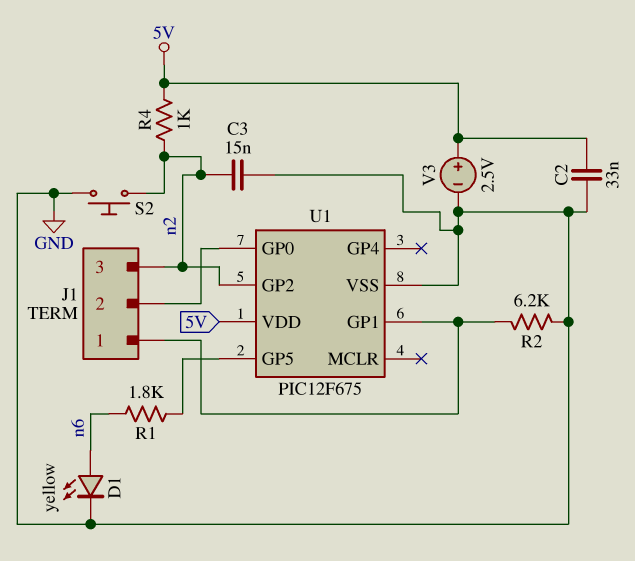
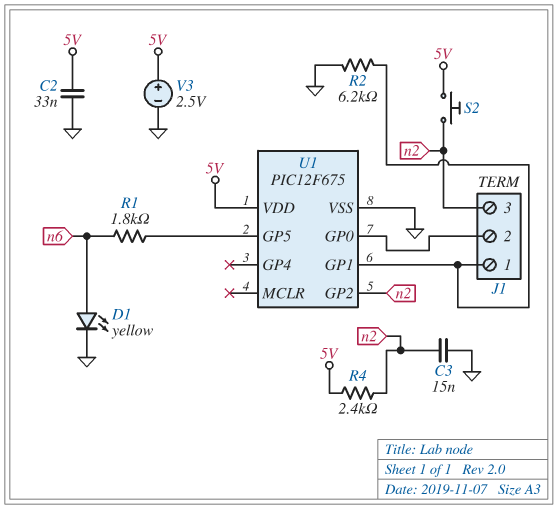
R4: 1k (5V, n2) -> 2.4k (5V, n2)
S2: button (GND, n2) -> button (5V, n2)

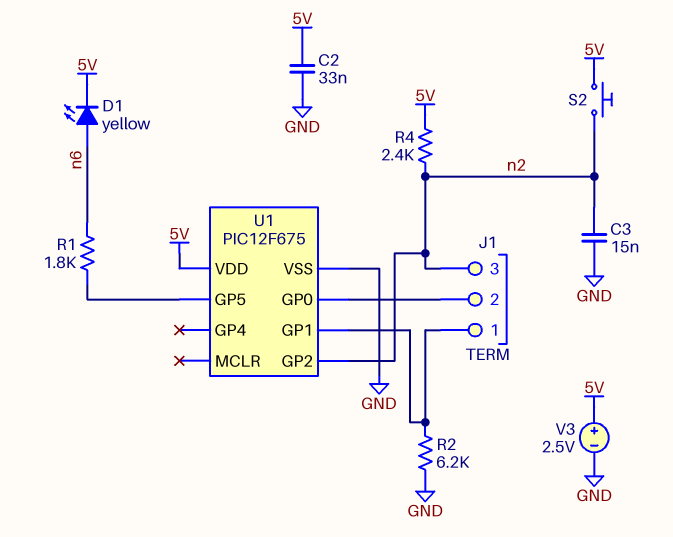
D1: LED yellow (A n6, K GND) -> LED yellow (A n6, K 5V)

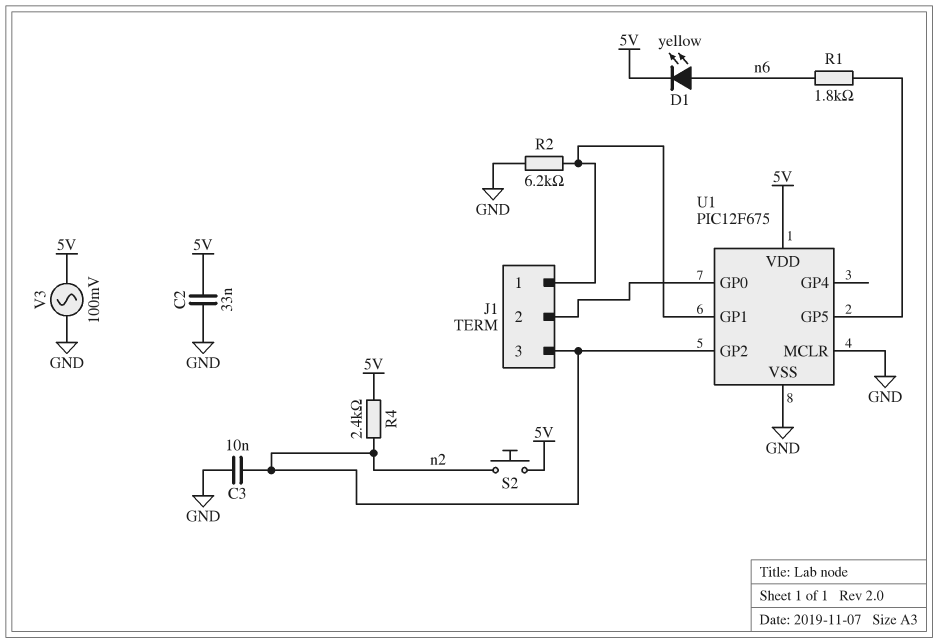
C3: 15nF (GND, n2) -> 10nF (GND, n2)
U1 pin MCLR: none -> GND
V3: 2.5V (plus 5V, minus GND) -> AC 100mV (5V, GND)

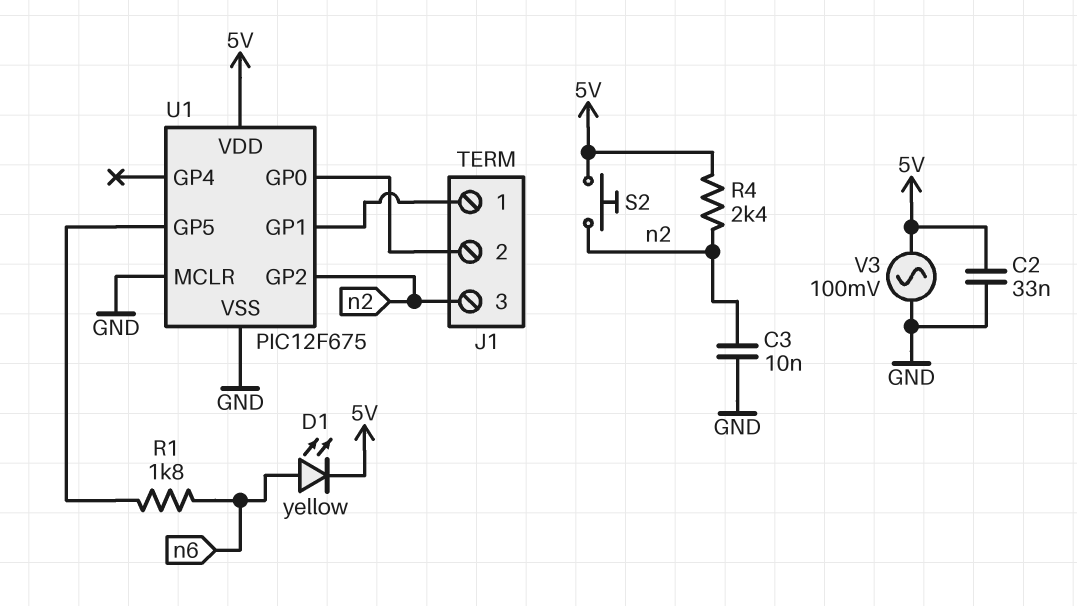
R2: 6.2k (GND, J1/1) -> none

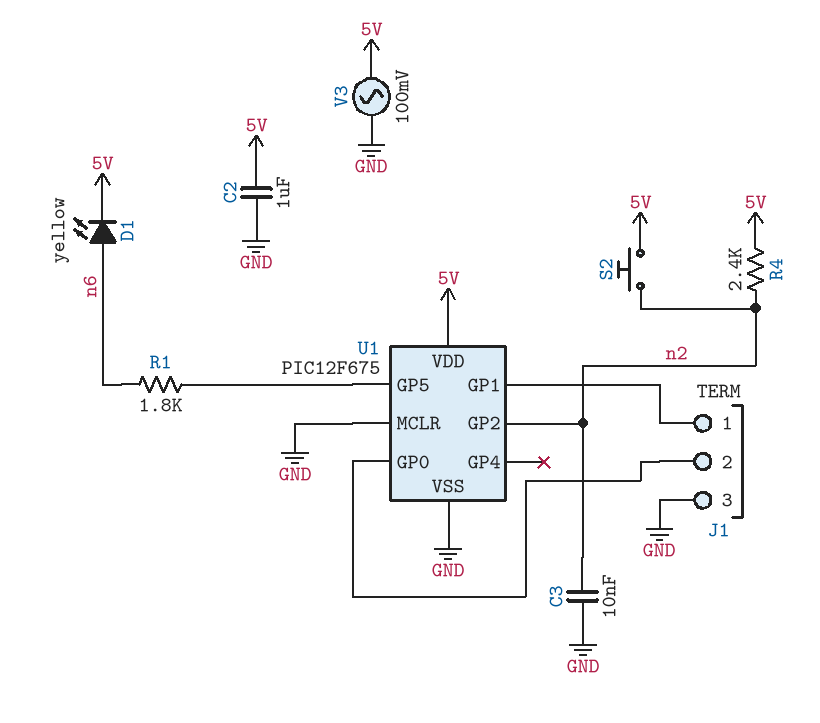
C2: 33nF (5V, GND) -> 1uF (5V, GND)
J1 pin 3: n2 -> GND

